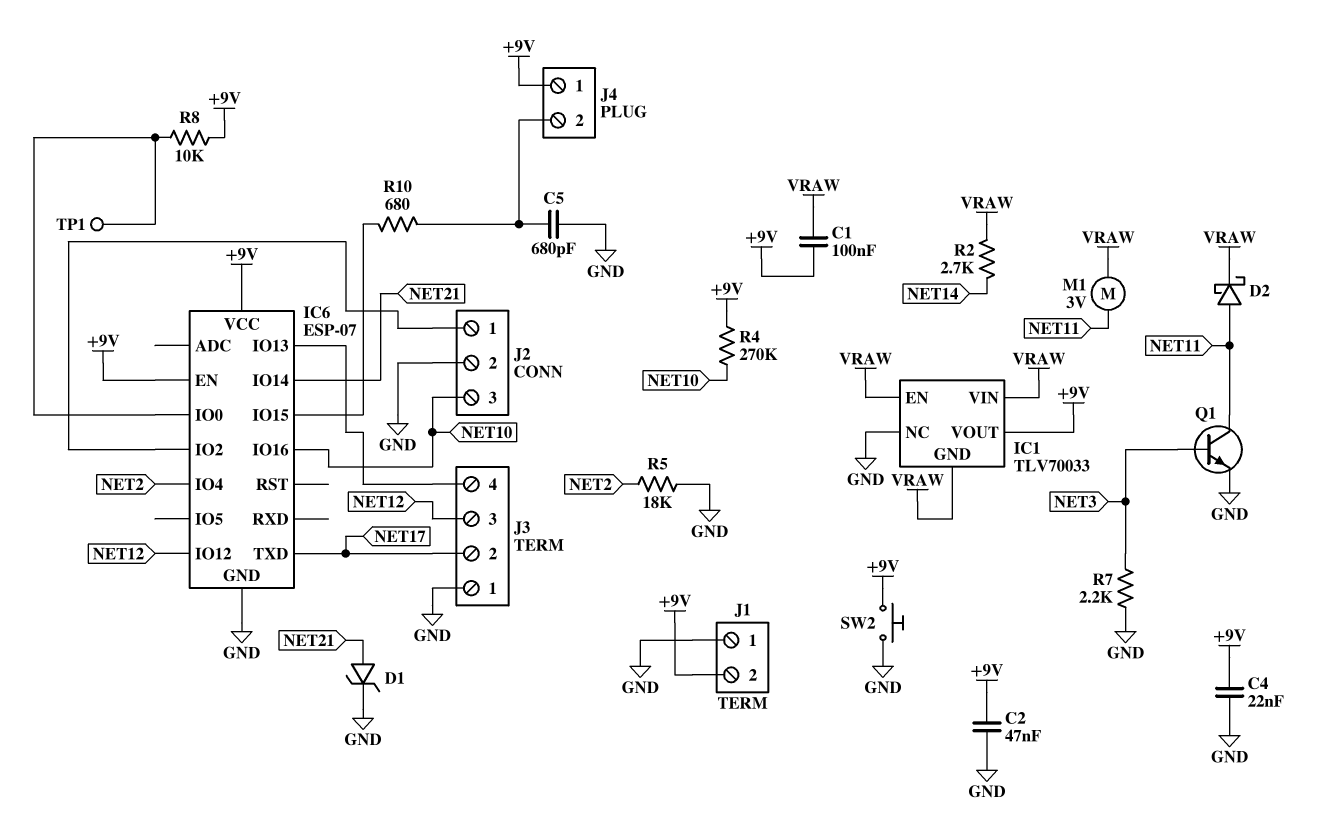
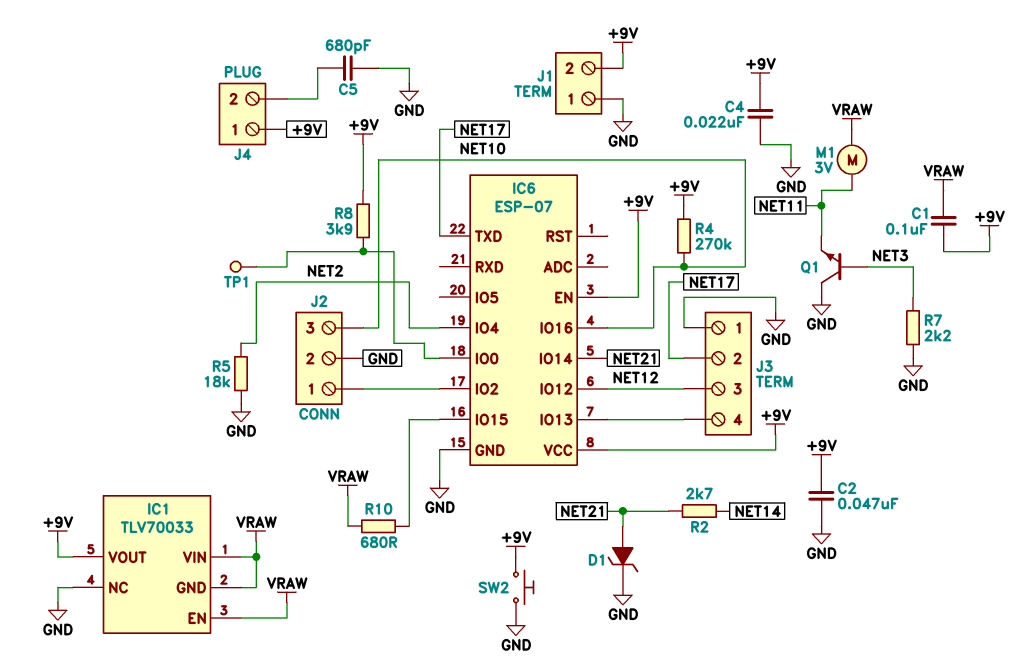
D2: schottky (A NET11, K VRAW) -> none
Q1: NPN (B NET3, C NET11, E GND) -> NPN (B NET3, C GND, E NET11)
R2: 2.7k (NET14, VRAW) -> 2.7k (NET14, NET21)
R8: 10k (+9V, IC6/IO0) -> 3.9k (+9V, IC6/IO0)
R10: 680 (IC6/IO15, J4/2) -> 680 (IC6/IO15, VRAW)

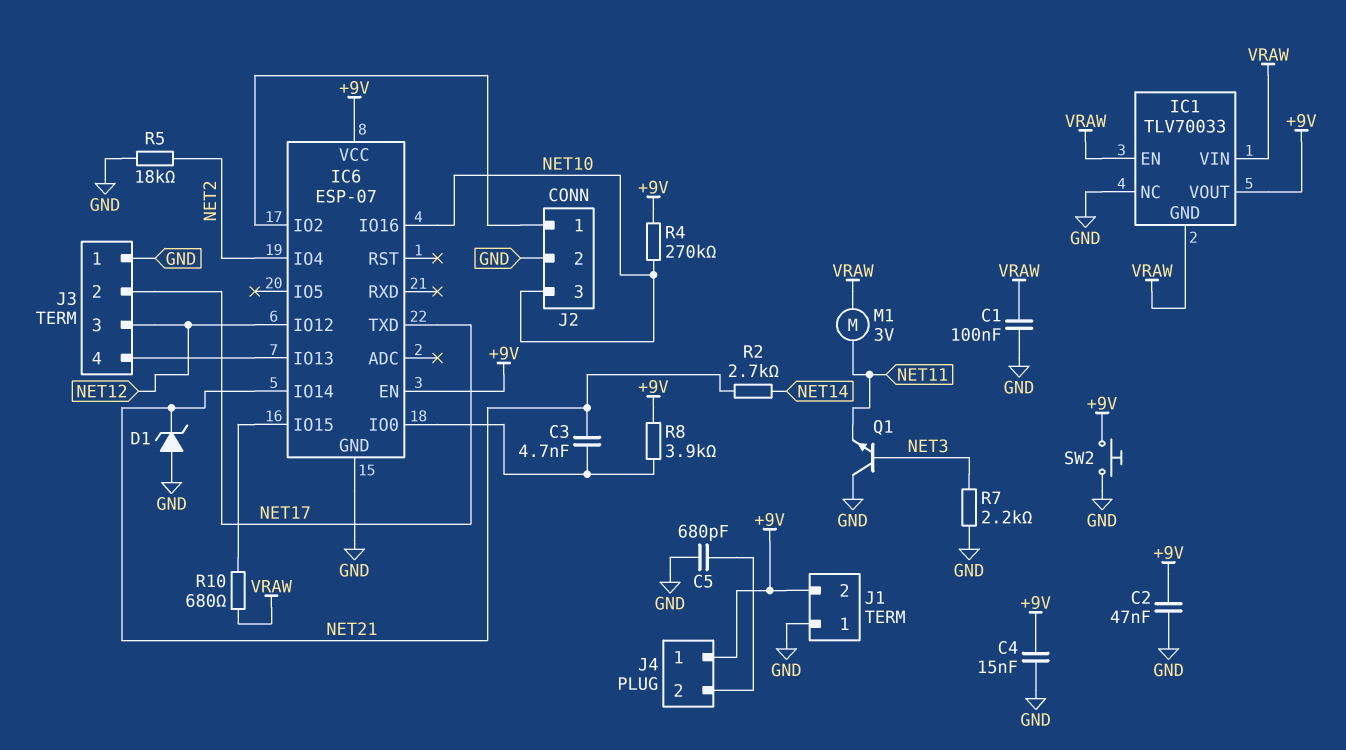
C1: 100nF (+9V, VRAW) -> 100nF (GND, VRAW)
C3: none -> 4.7nF (IC6/IO0, NET21)
C4: 22nF (+9V, GND) -> 15nF (+9V, GND)
D1: zener (A NET21, K GND) -> zener (A GND, K NET21)
TP1: test point (IC6/IO0) -> none

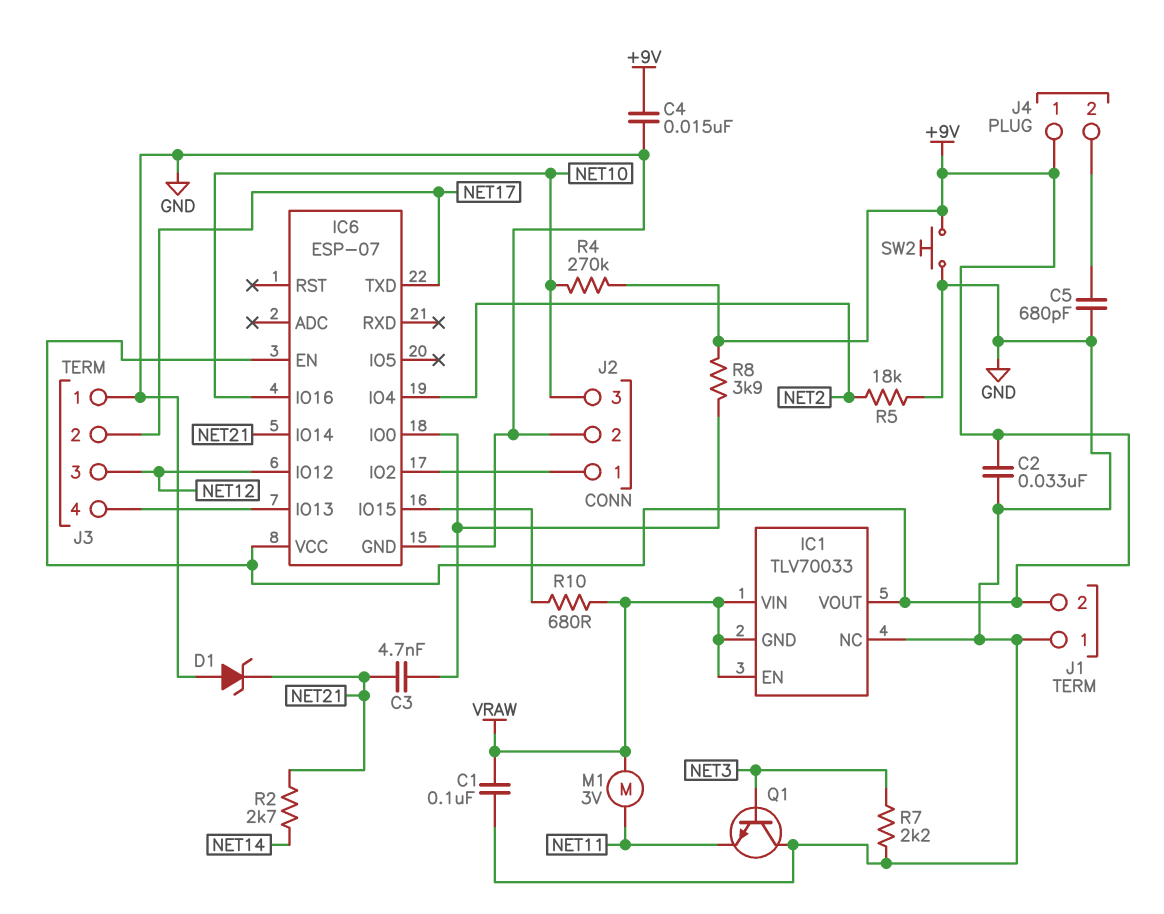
C2: 47nF (+9V, GND) -> 33nF (+9V, GND)

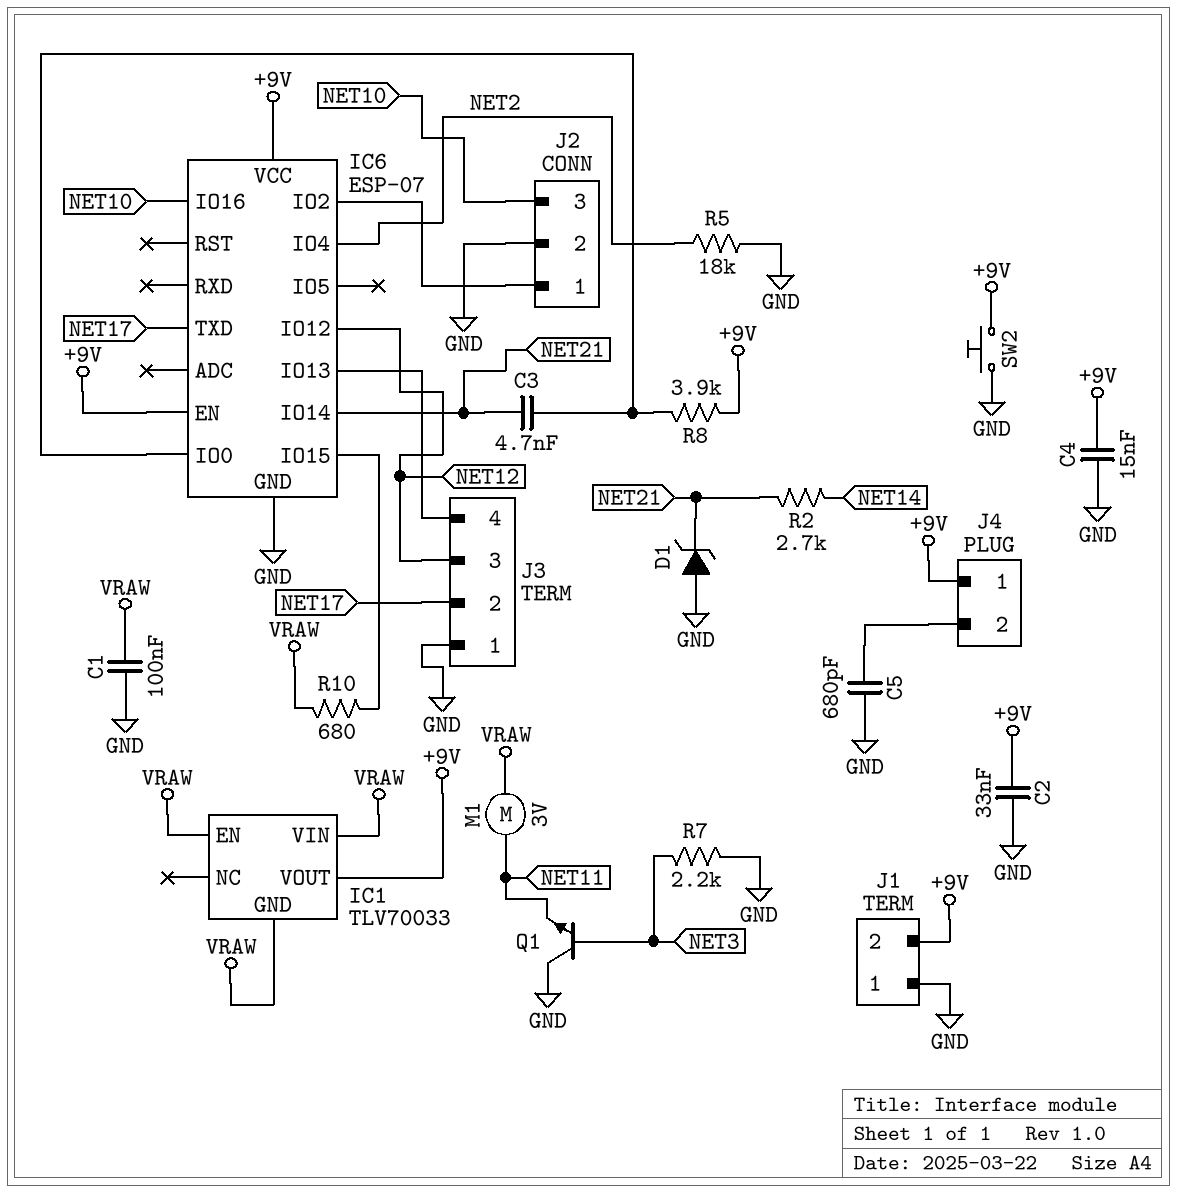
IC1 pin NC: GND -> none
R4: 270k (+9V, NET10) -> none

